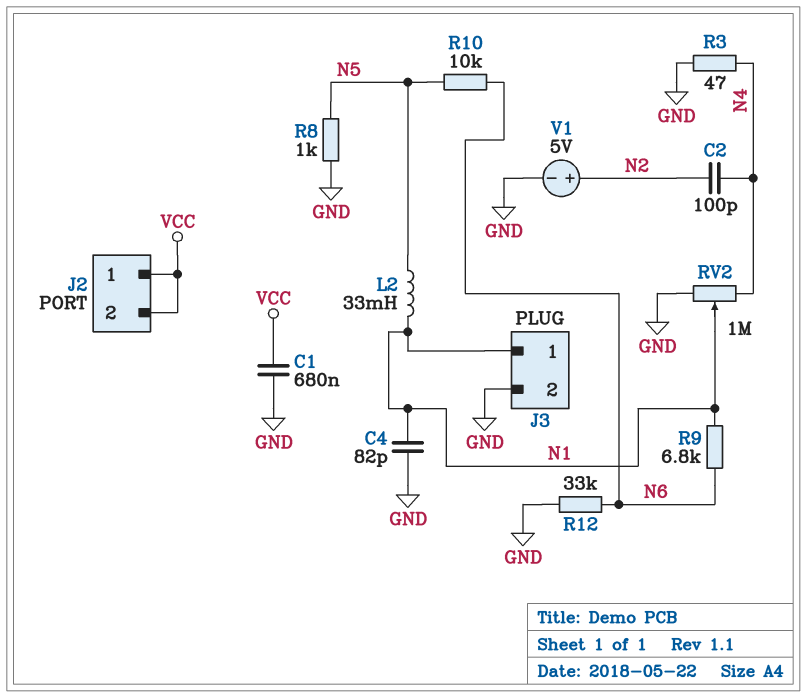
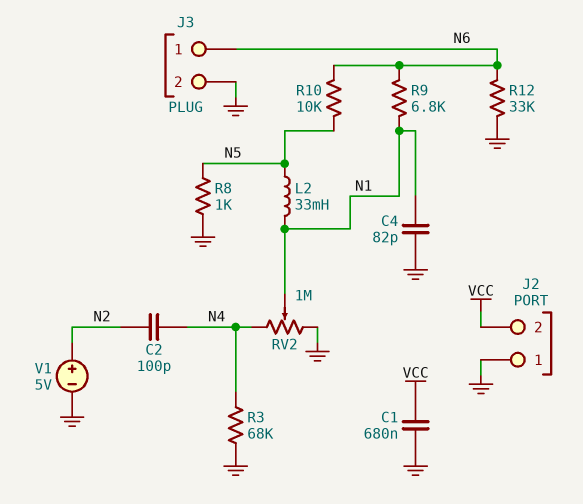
J2 pin 1: VCC -> GND
J3 pin 1: N1 -> N6
R3: 47 (GND, N4) -> 68k (GND, N4)

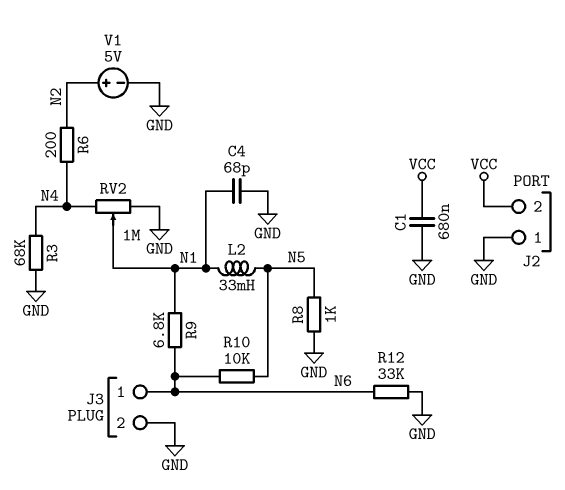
C2: 100pF (N2, N4) -> none
C4: 82pF (GND, N1) -> 68pF (GND, N1)
R6: none -> 200 (N2, N4)

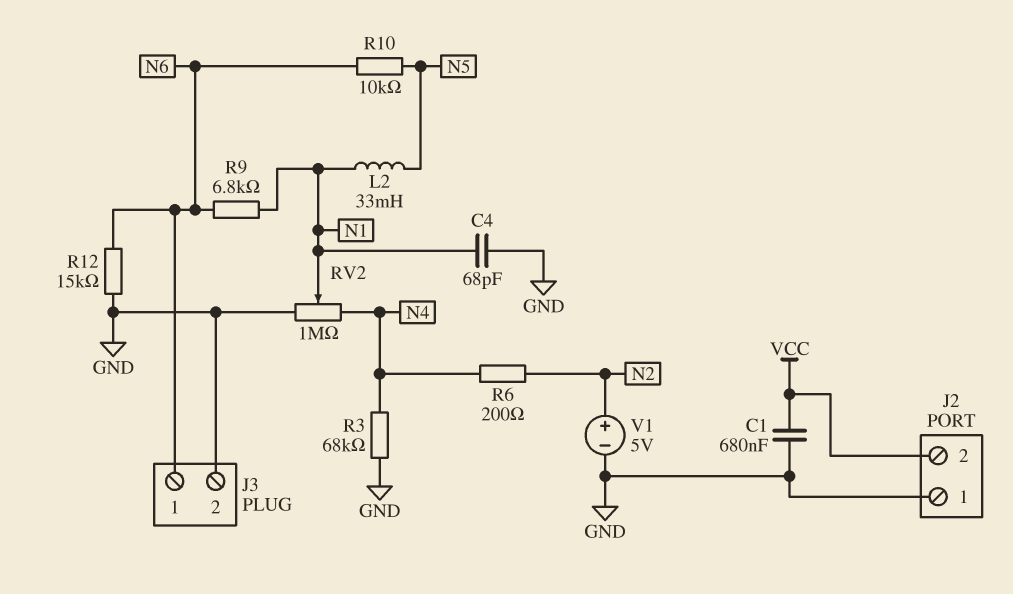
R8: 1k (GND, N5) -> none
R12: 33k (GND, N6) -> 15k (GND, N6)

